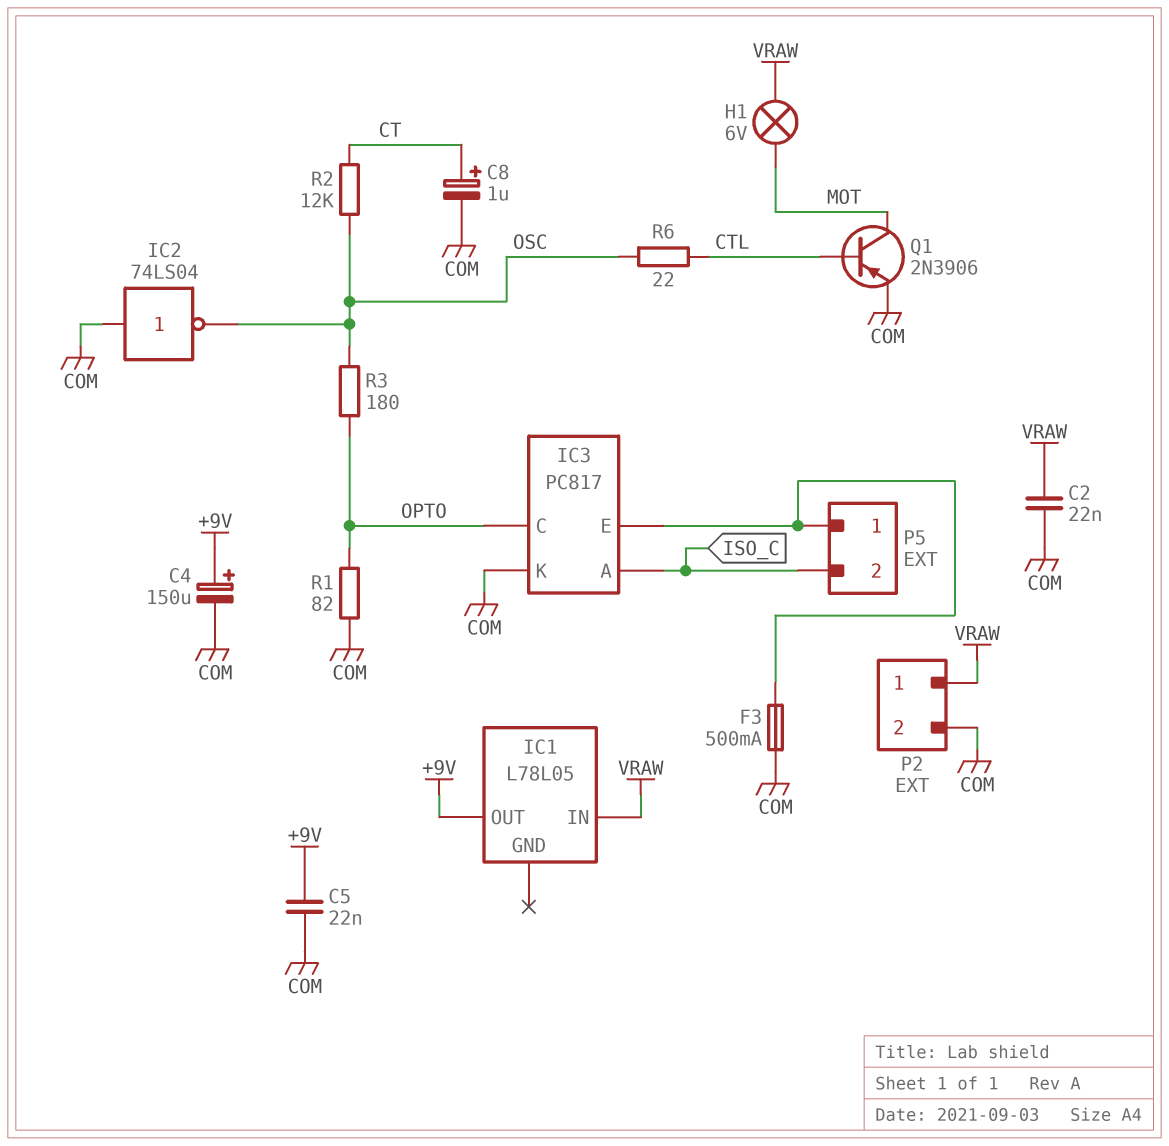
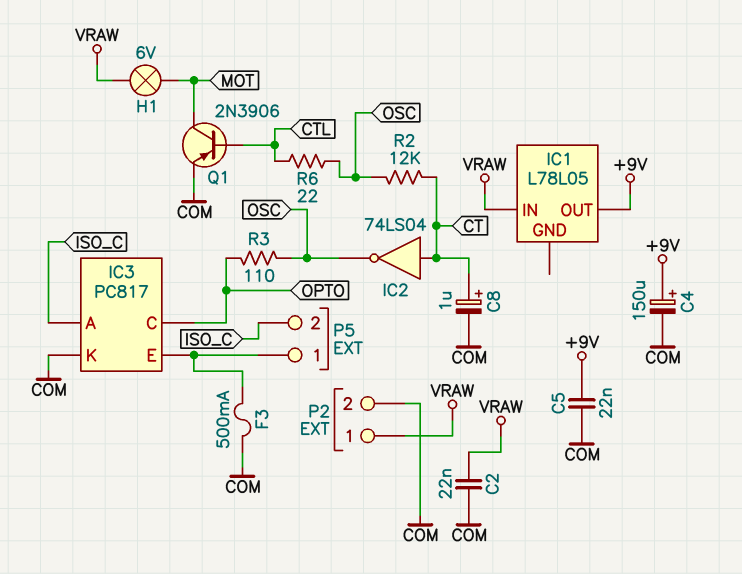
IC2: NOT 74LS04 (in COM, out OSC) -> NOT 74LS04 (in CT, out OSC)
R1: 82 (COM, OPTO) -> none
R3: 180 (OPTO, OSC) -> 110 (OPTO, OSC)

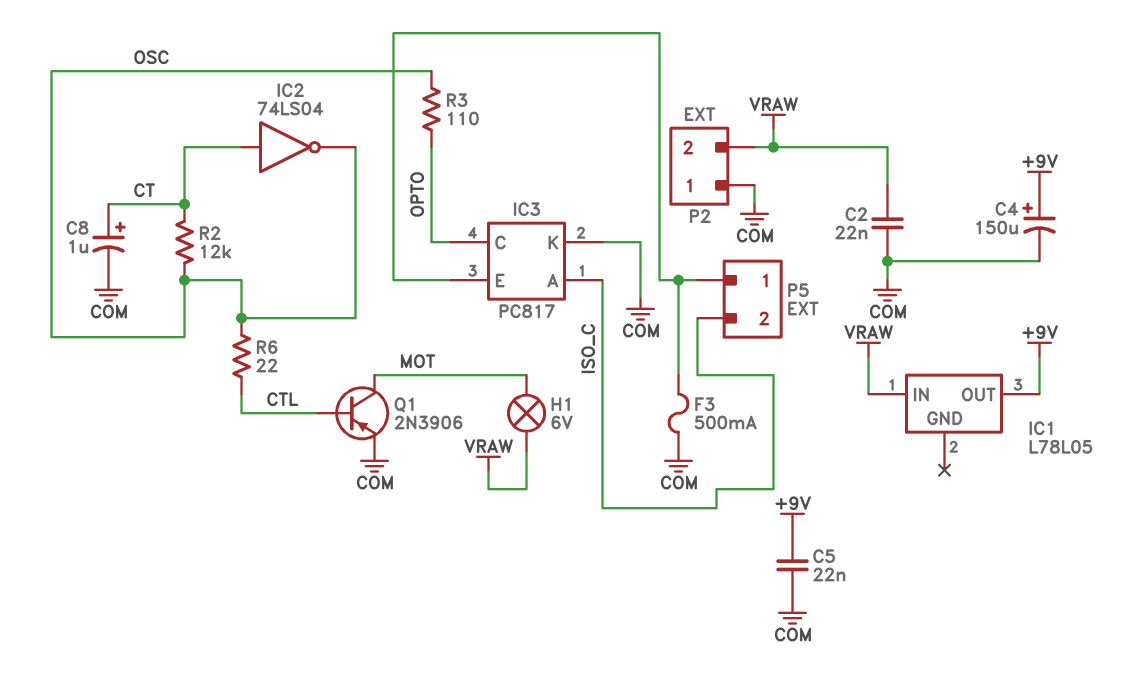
P2 pin 1: VRAW -> COM
P2 pin 2: COM -> VRAW

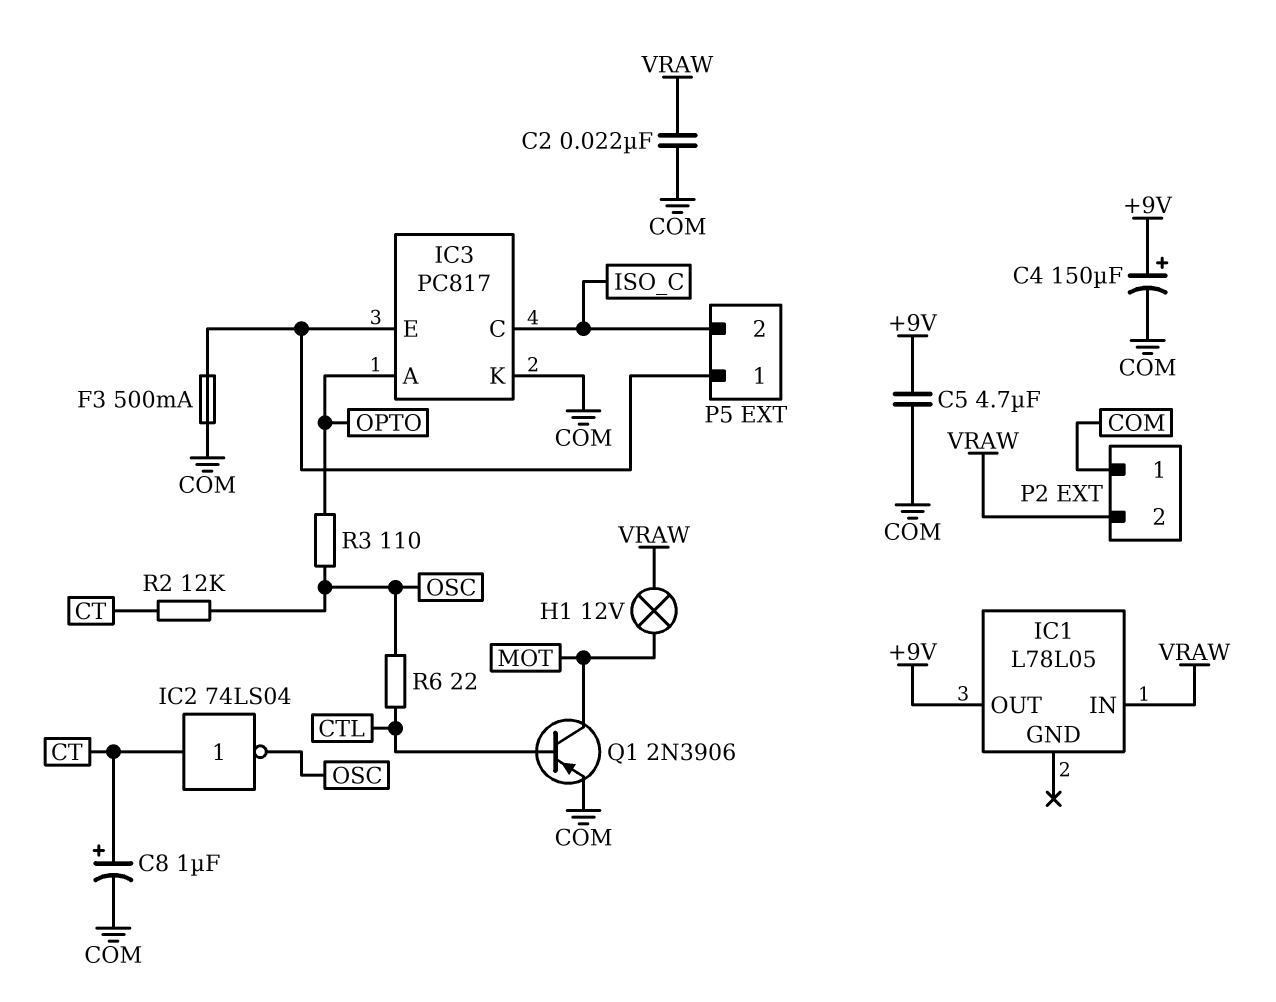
C5: 22nF (+9V, COM) -> 4.7uF (+9V, COM)
H1: lamp 6V (MOT, VRAW) -> lamp 12V (MOT, VRAW)
IC3 pin A: ISO_C -> OPTO
IC3 pin C: OPTO -> ISO_C

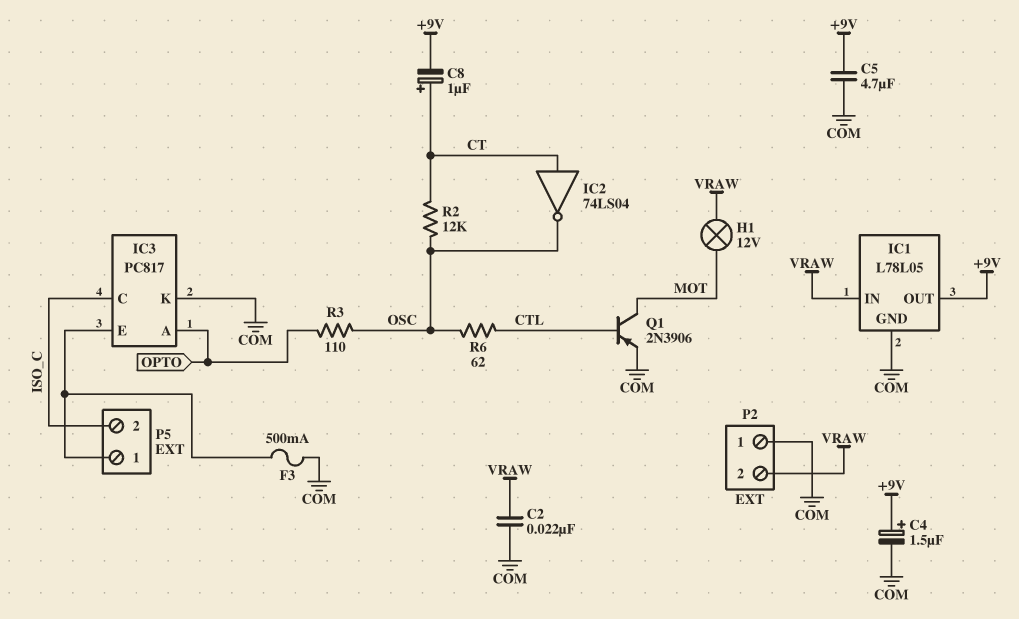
C4: 150uF (plus +9V, minus COM) -> 1.5uF (plus +9V, minus COM)
C8: 1uF (plus CT, minus COM) -> 1uF (plus CT, minus +9V)
IC1 pin GND: none -> COM
R6: 22 (CTL, OSC) -> 62 (CTL, OSC)

